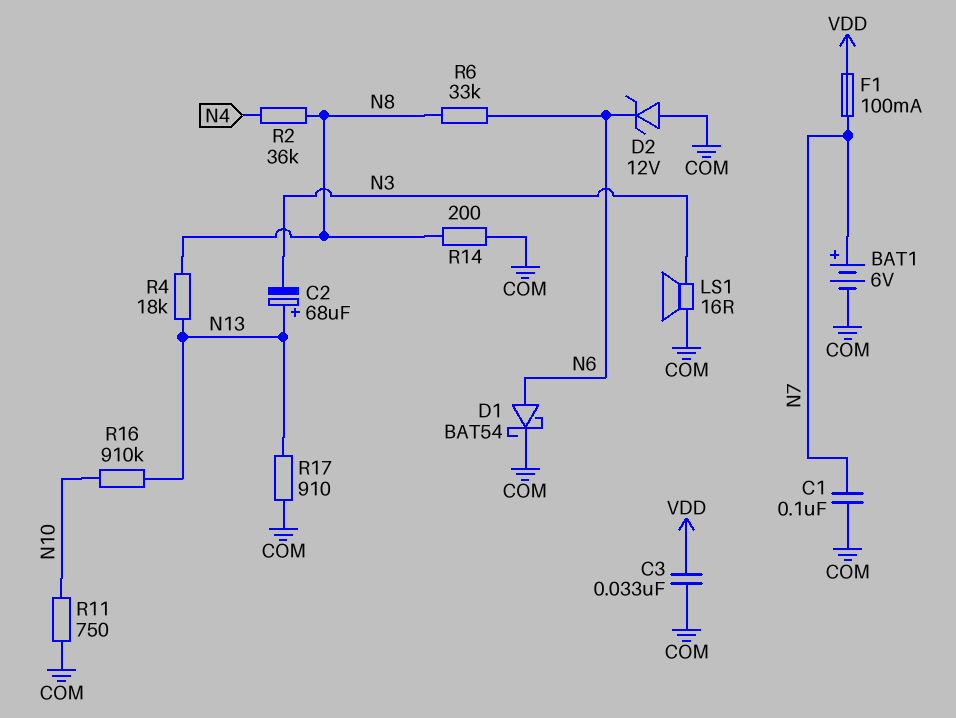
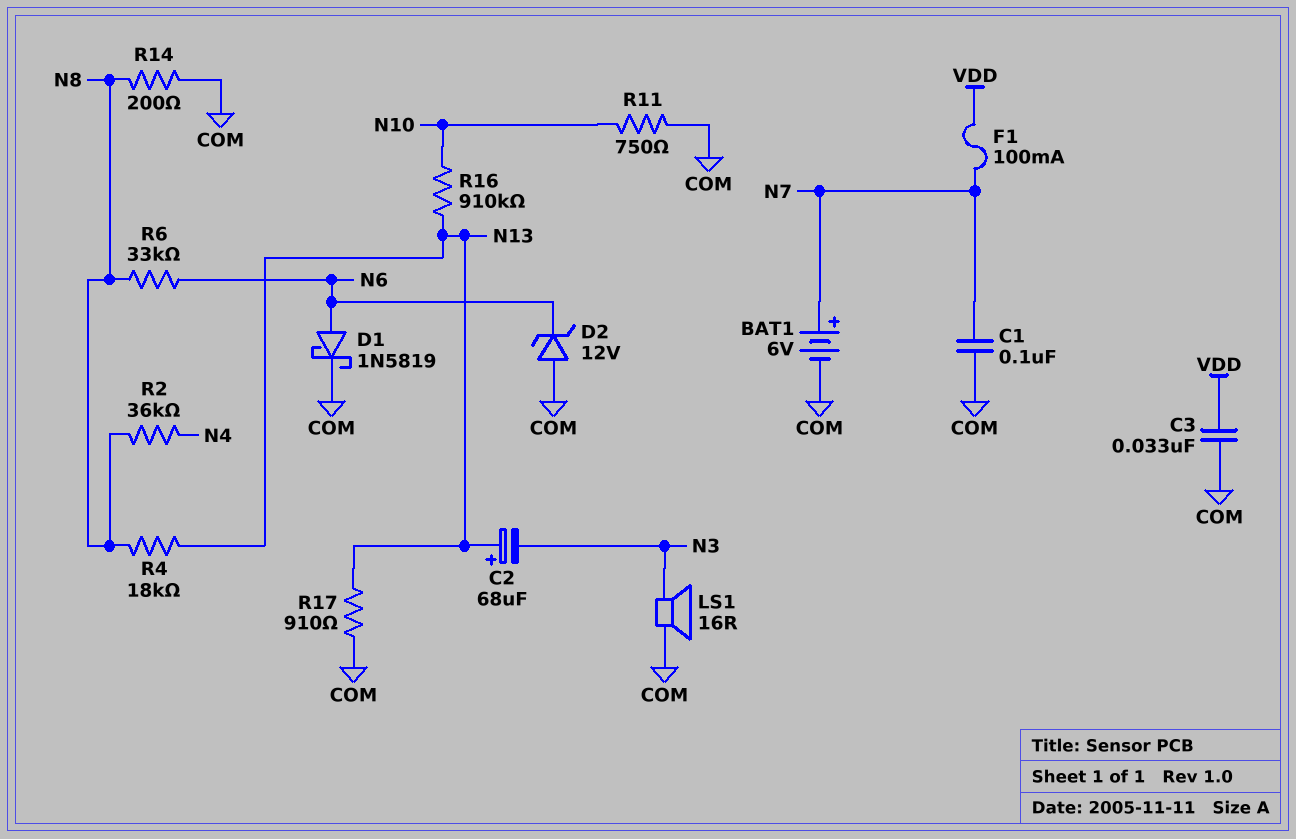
D1: schottky BAT54 (A N6, K COM) -> schottky 1N5819 (A N6, K COM)

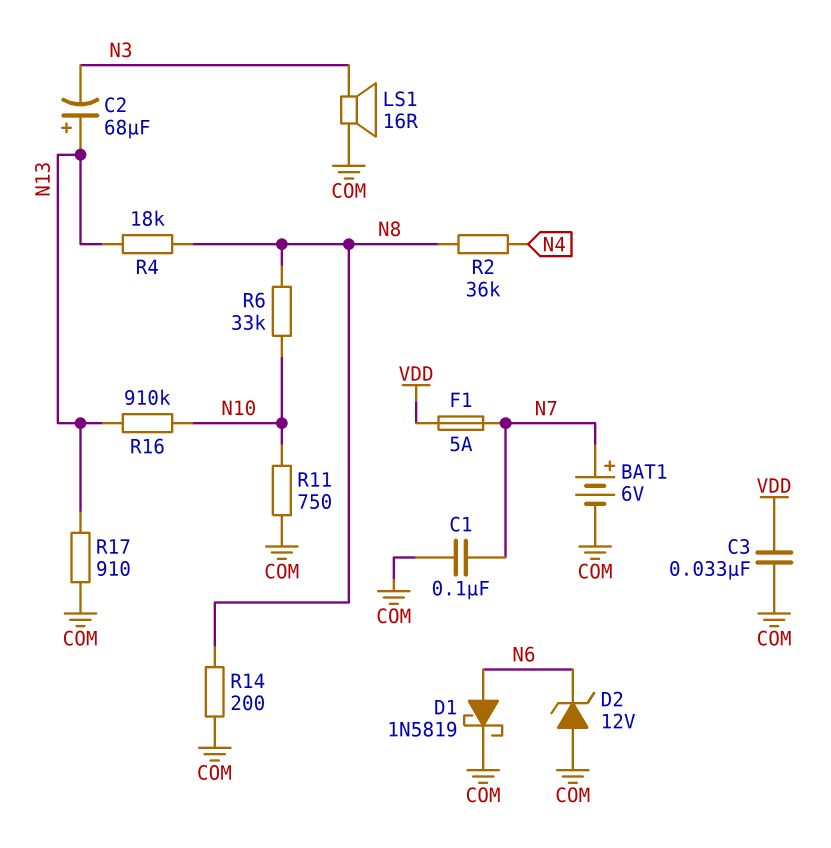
F1: 100mA (N7, VDD) -> 5A (N7, VDD)
R6: 33k (N6, N8) -> 33k (N8, N10)

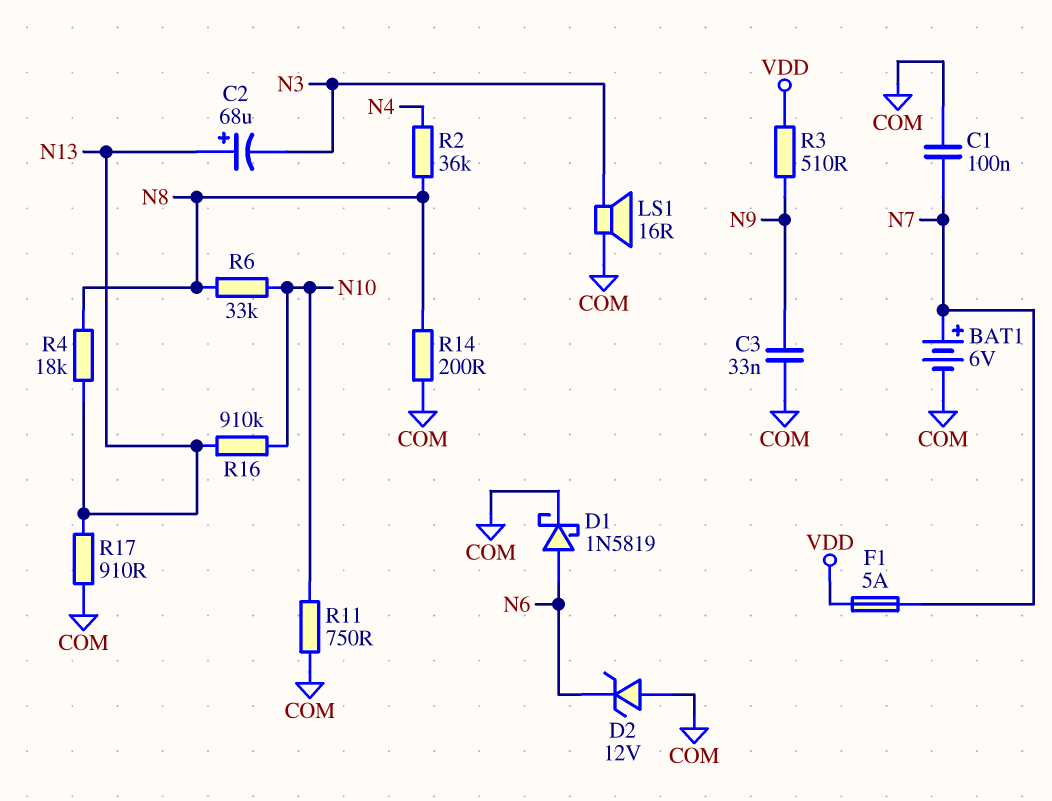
C3: 33nF (COM, VDD) -> 33nF (COM, N9)
R3: none -> 510 (N9, VDD)

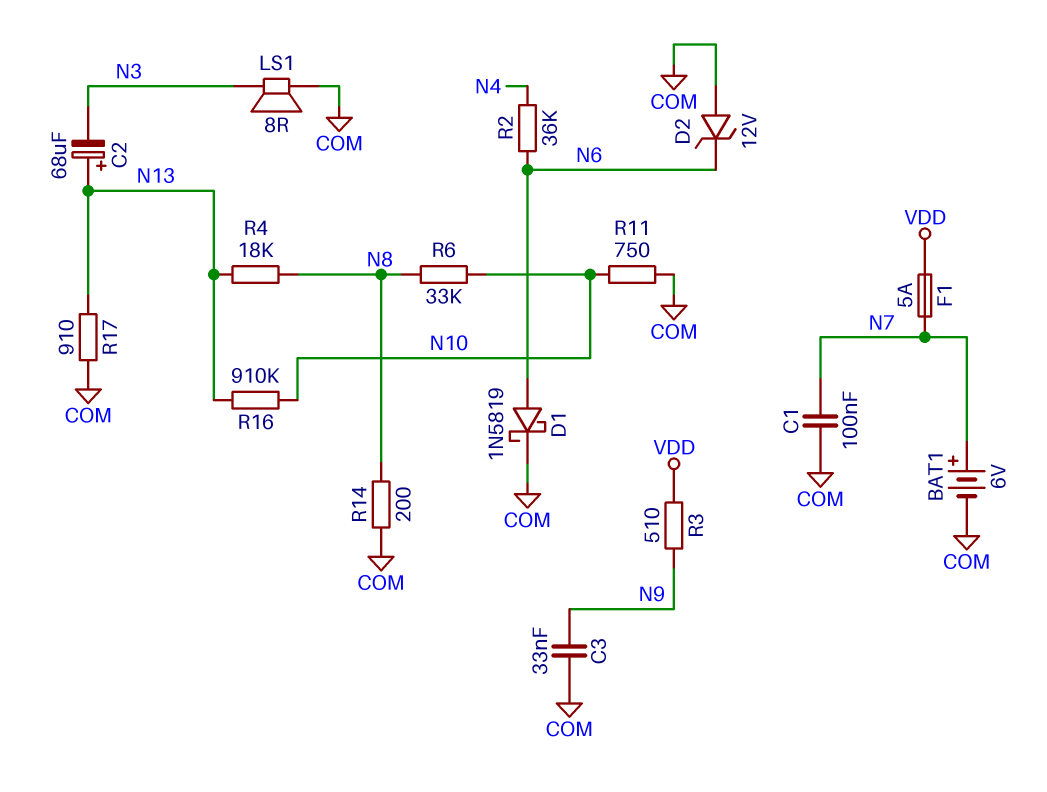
LS1: speaker 16R (COM, N3) -> speaker 8R (COM, N3)
R2: 36k (N4, N8) -> 36k (N4, N6)

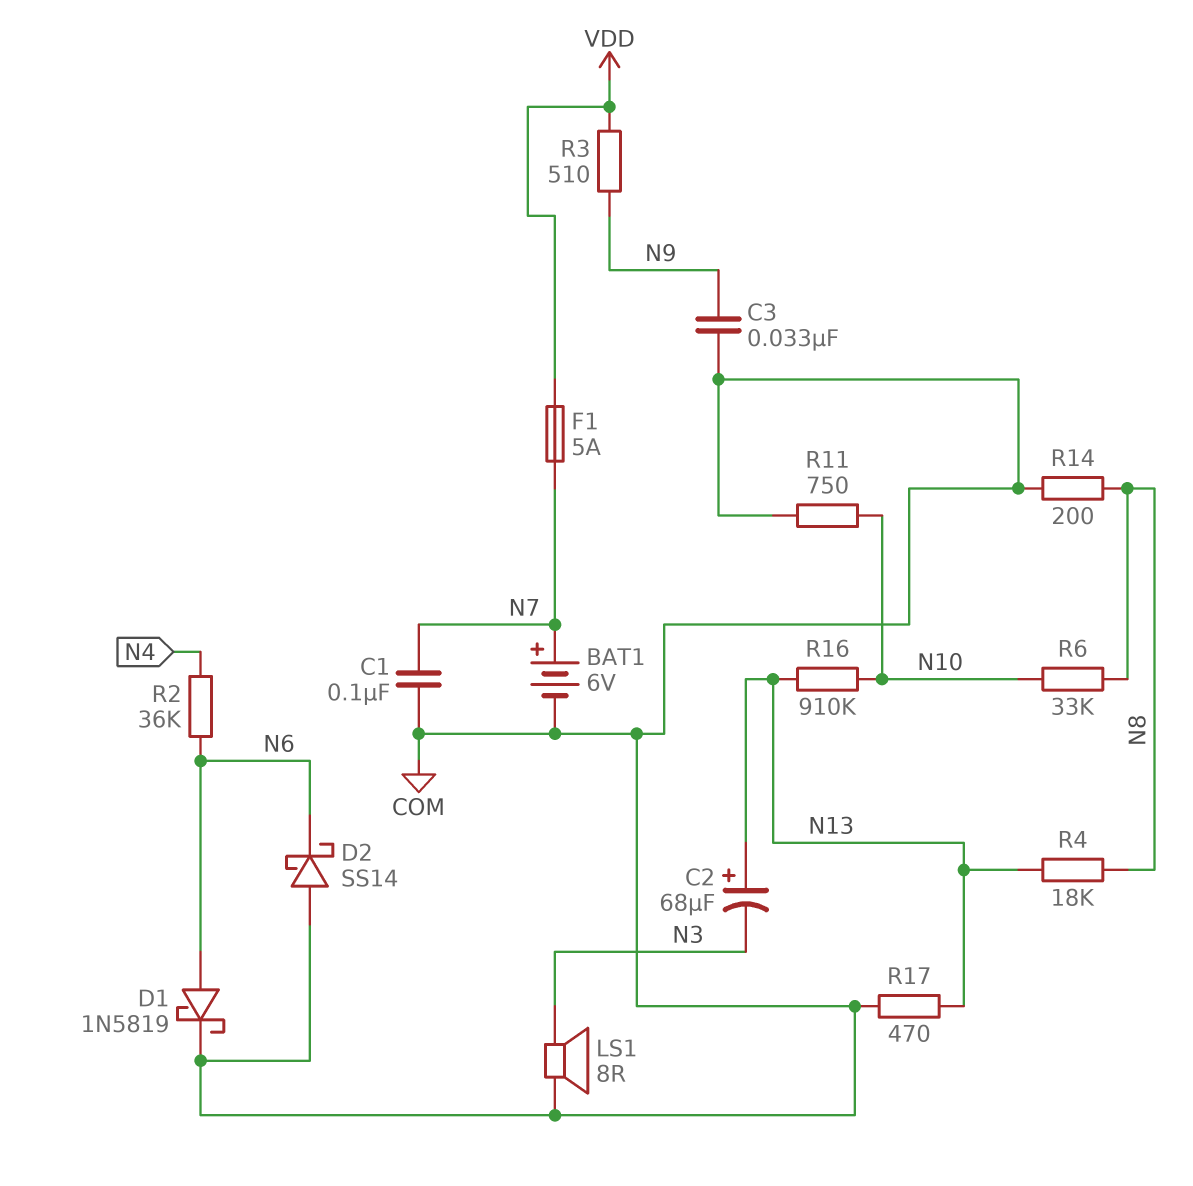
D2: zener 12V (A COM, K N6) -> schottky SS14 (A COM, K N6)
R17: 910 (COM, N13) -> 470 (COM, N13)

